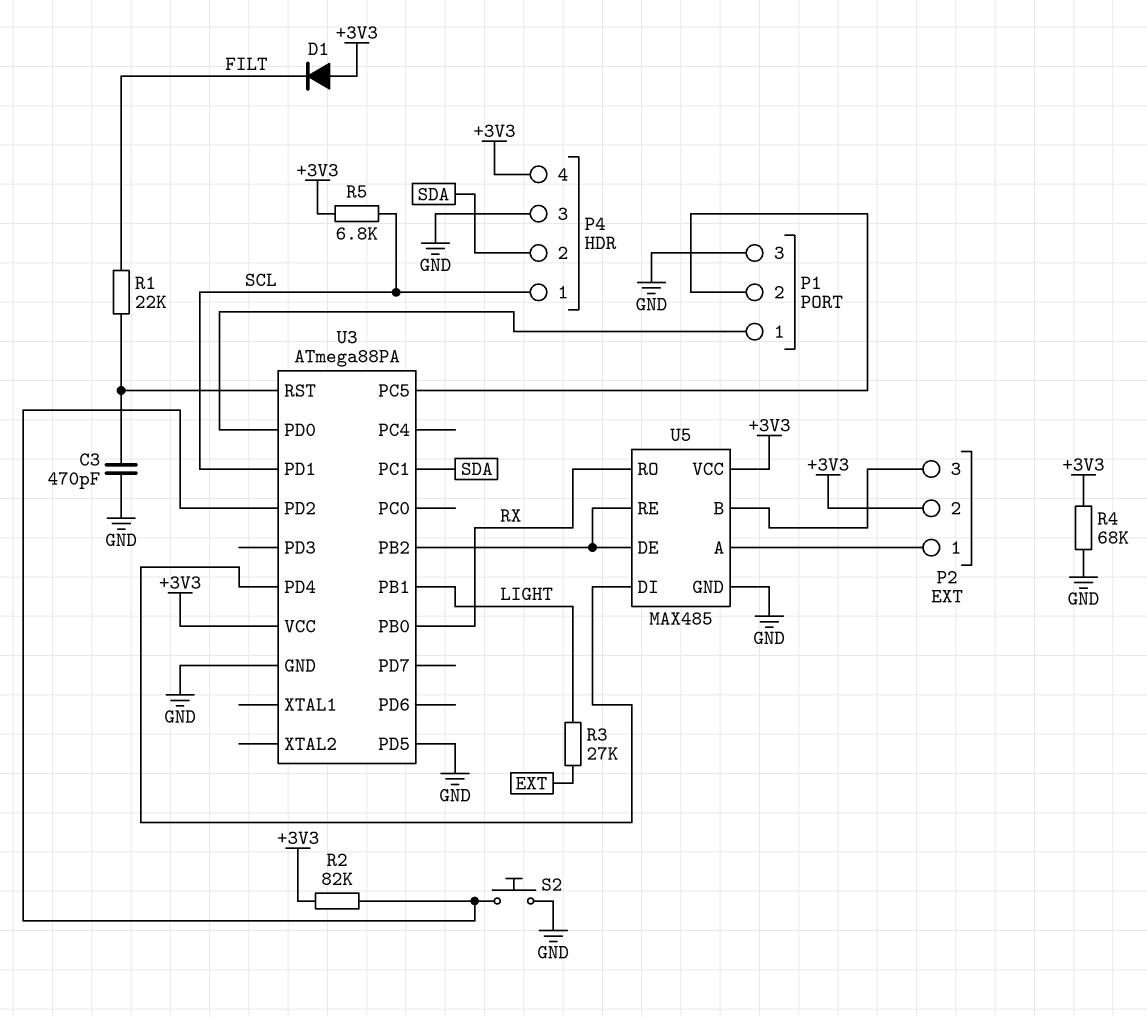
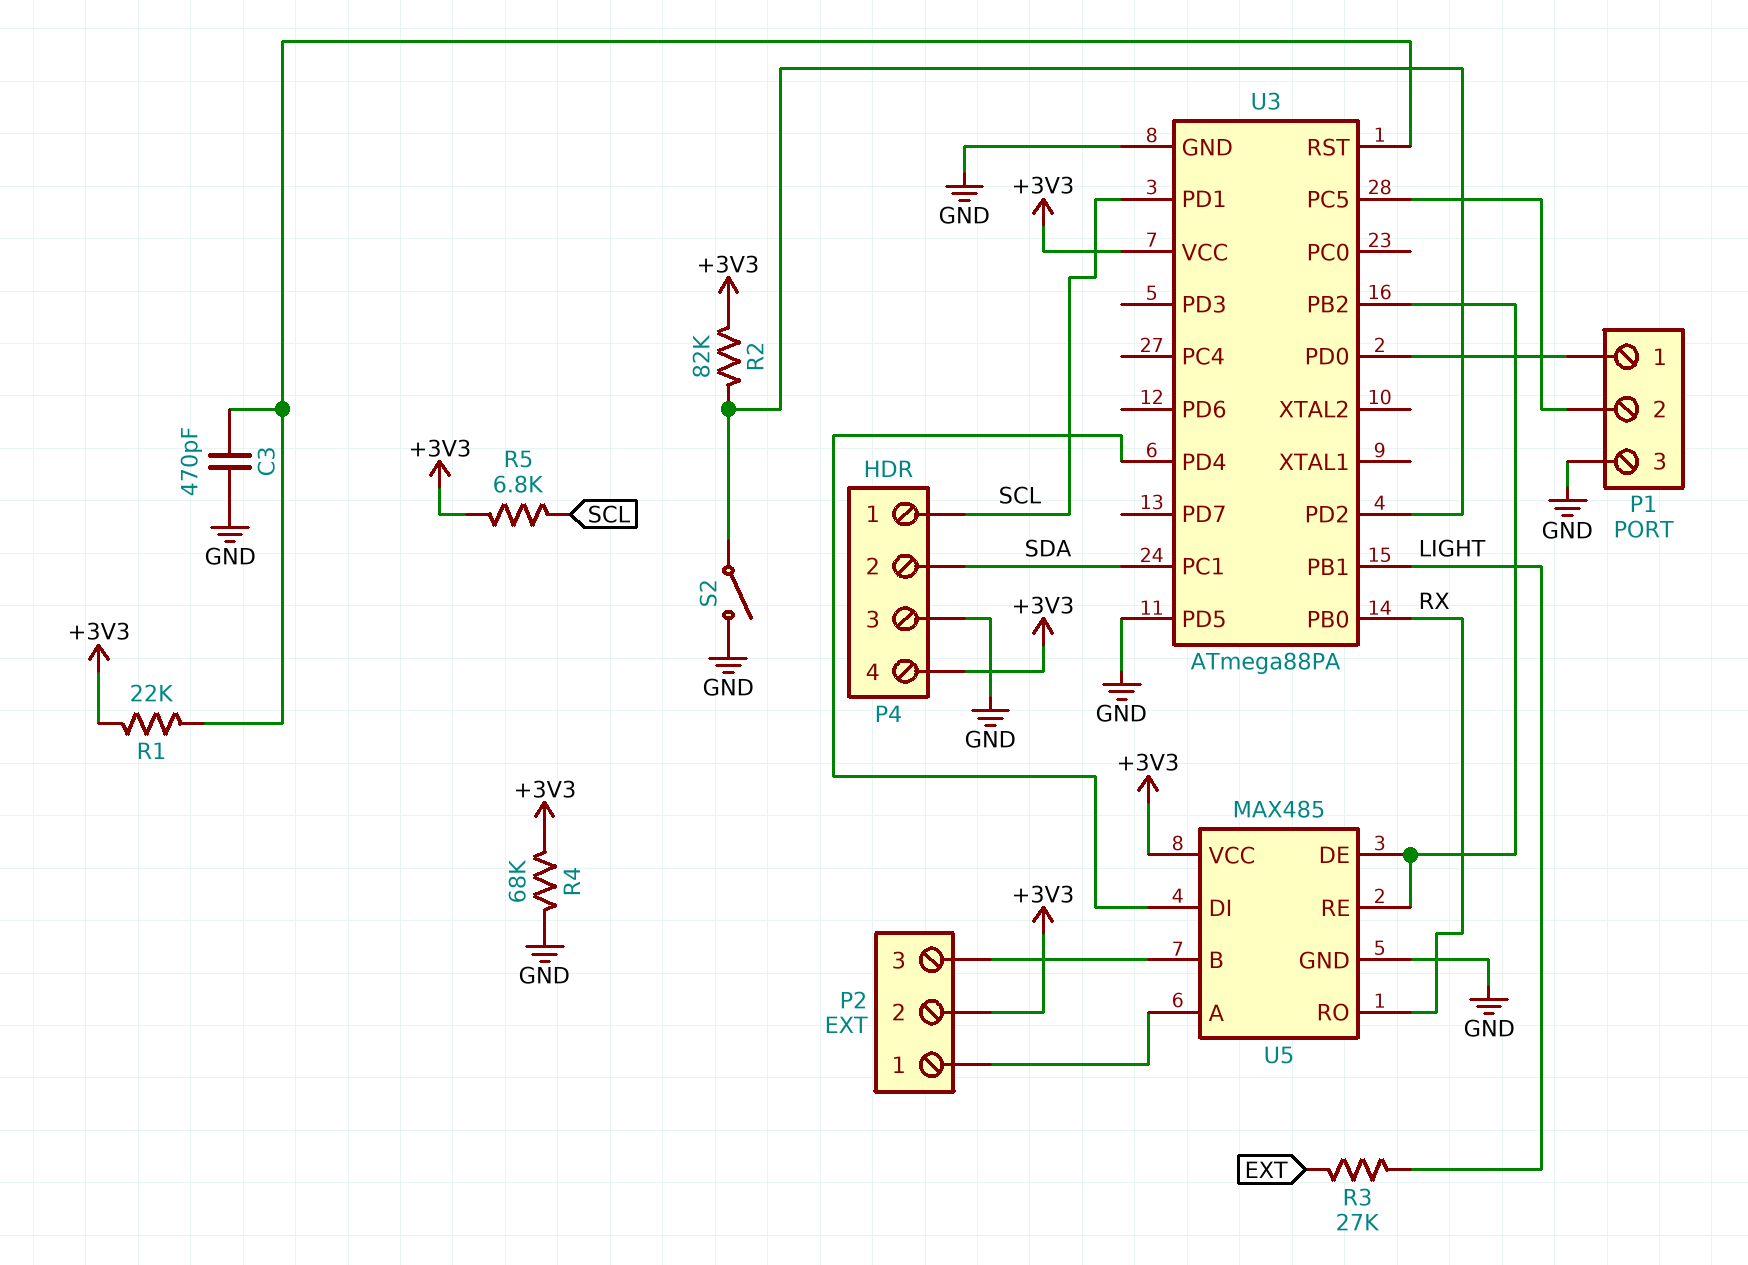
D1: diode (A +3V3, K FILT) -> none
R1: 22k (FILT, U3/RST) -> 22k (+3V3, U3/RST)
S2: button (GND, U3/PD2) -> switch (GND, U3/PD2)

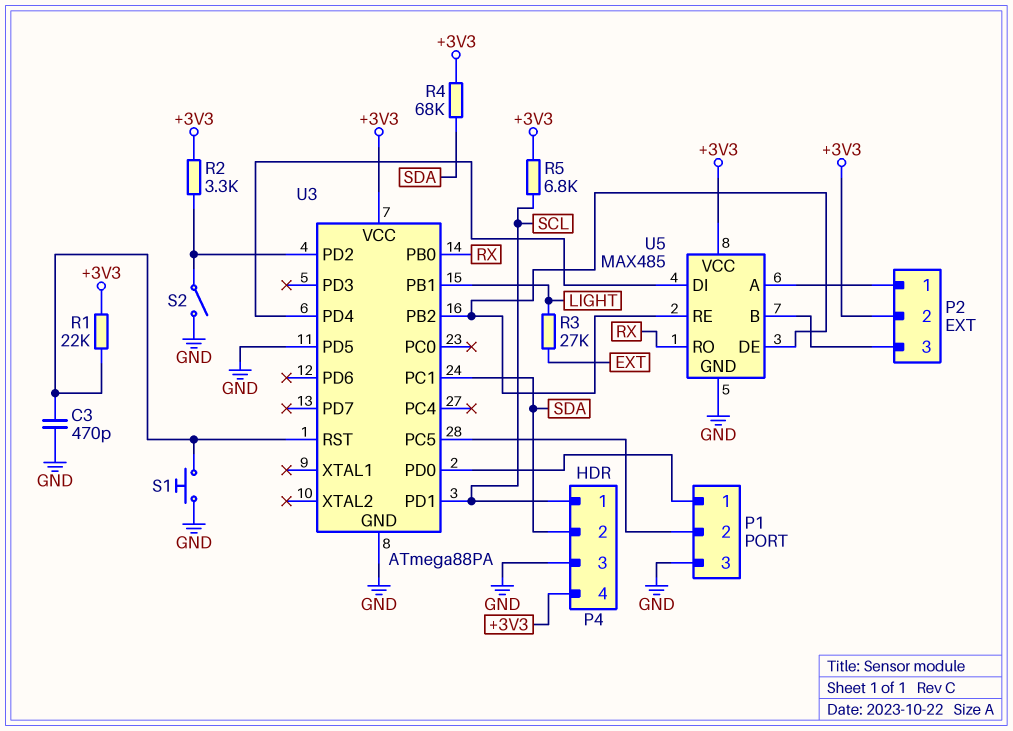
R2: 82k (+3V3, U3/PD2) -> 3.3k (+3V3, U3/PD2)
R4: 68k (+3V3, GND) -> 68k (+3V3, SDA)
S1: none -> button (GND, U3/RST)

